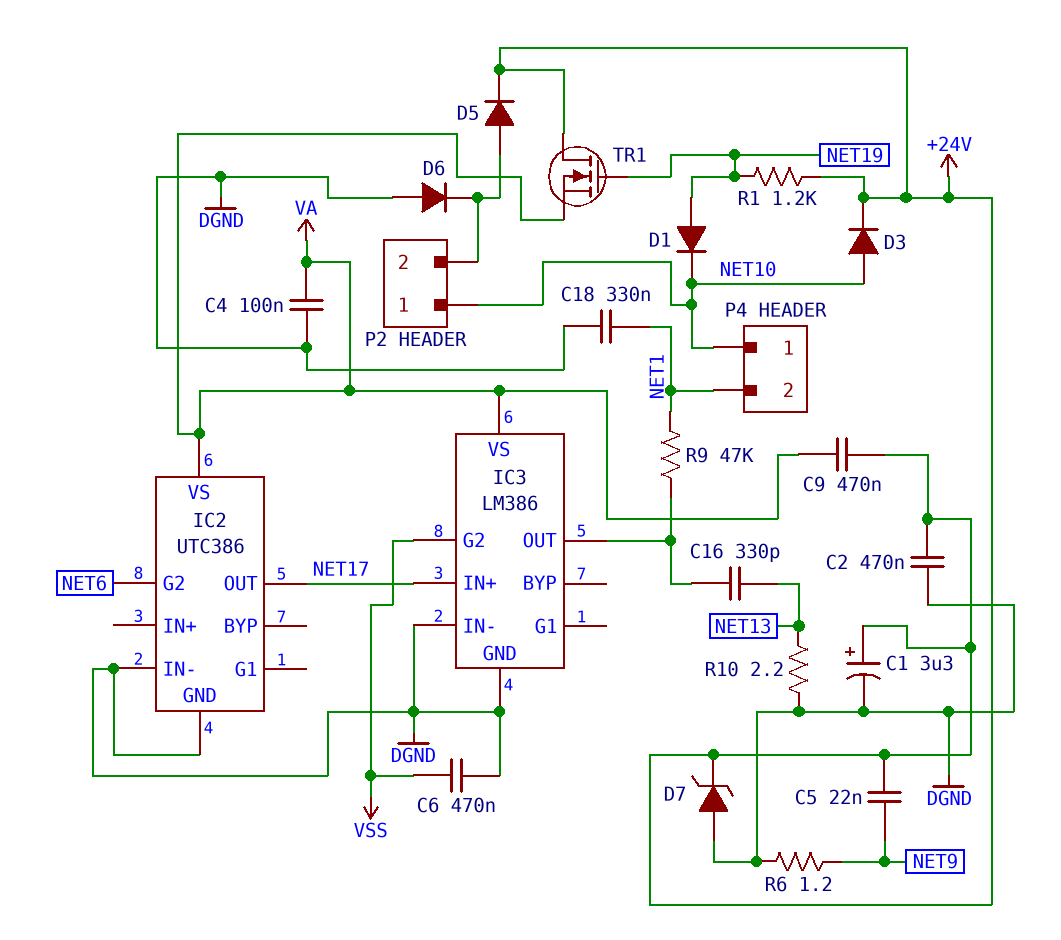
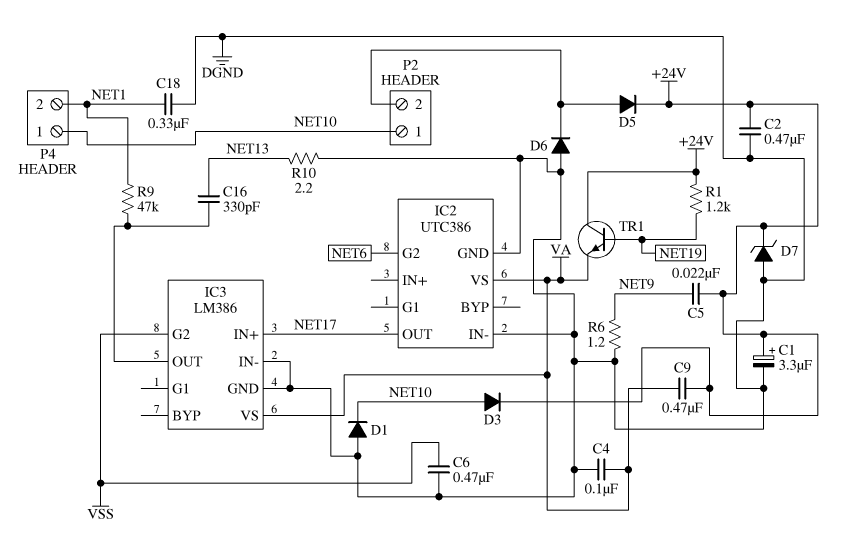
D1: diode (A NET19, K NET10) -> diode (A DGND, K NET10)
TR1: NMOS (G NET19, D +24V, S VA) -> NPN (B NET19, C +24V, E VA)

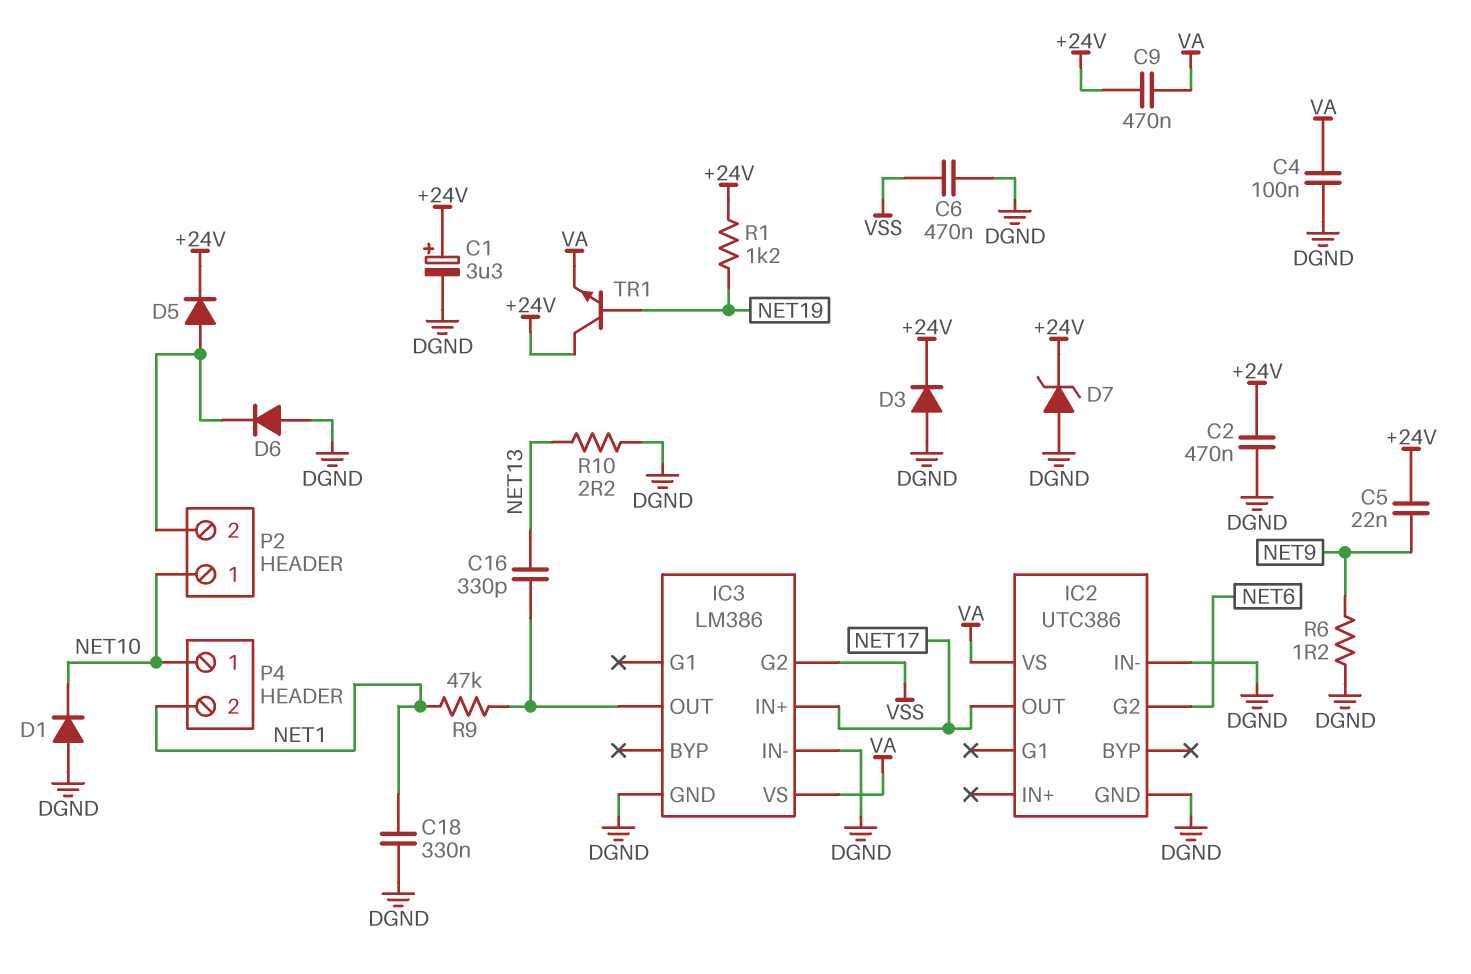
D3: diode (A NET10, K +24V) -> diode (A DGND, K +24V)

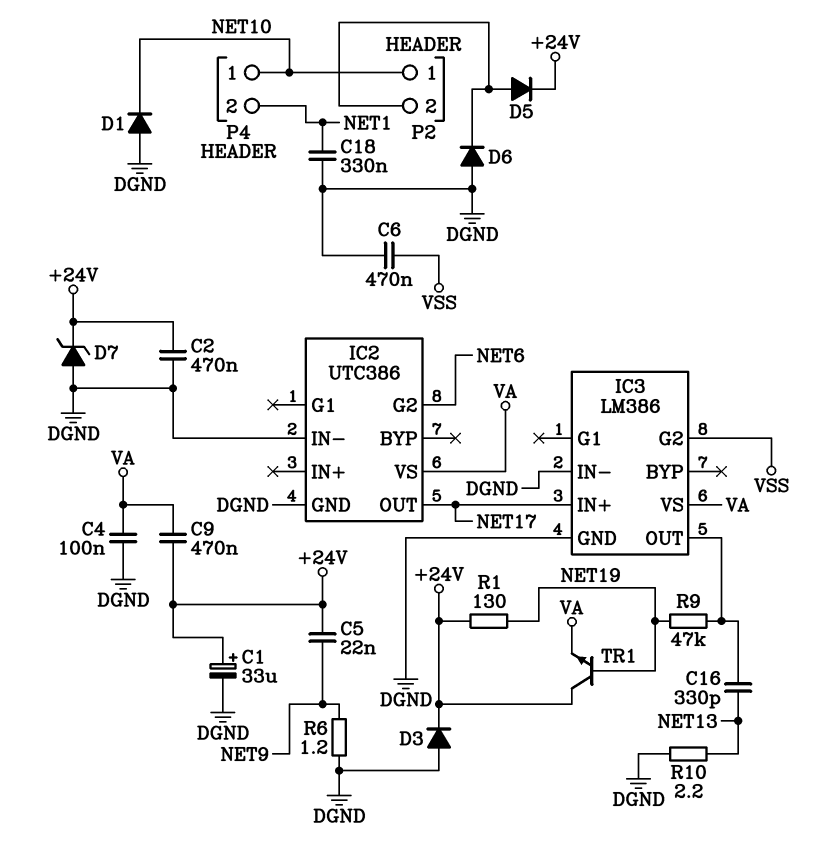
C1: 3.3uF (plus +24V, minus DGND) -> 33uF (plus +24V, minus DGND)
R1: 1.2k (+24V, NET19) -> 130 (+24V, NET19)
R9: 47k (IC3/OUT, NET1) -> 47k (IC3/OUT, NET19)

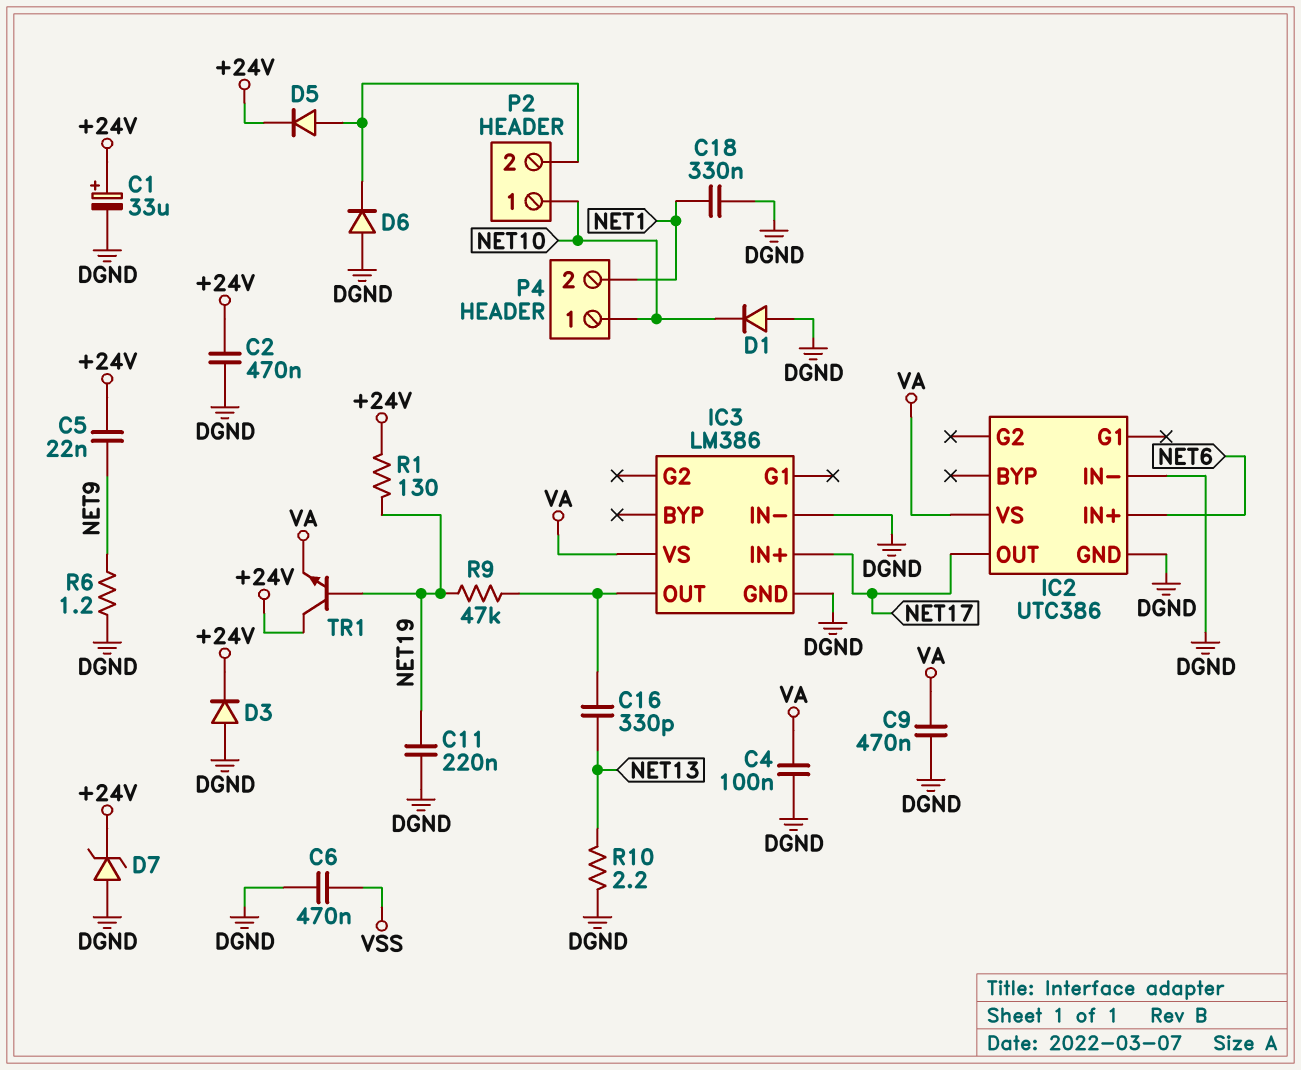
C9: 470nF (+24V, VA) -> 470nF (DGND, VA)
C11: none -> 220nF (DGND, NET19)
IC2 pin G2: NET6 -> none
IC2 pin IN+: none -> NET6
IC3 pin G2: VSS -> none

